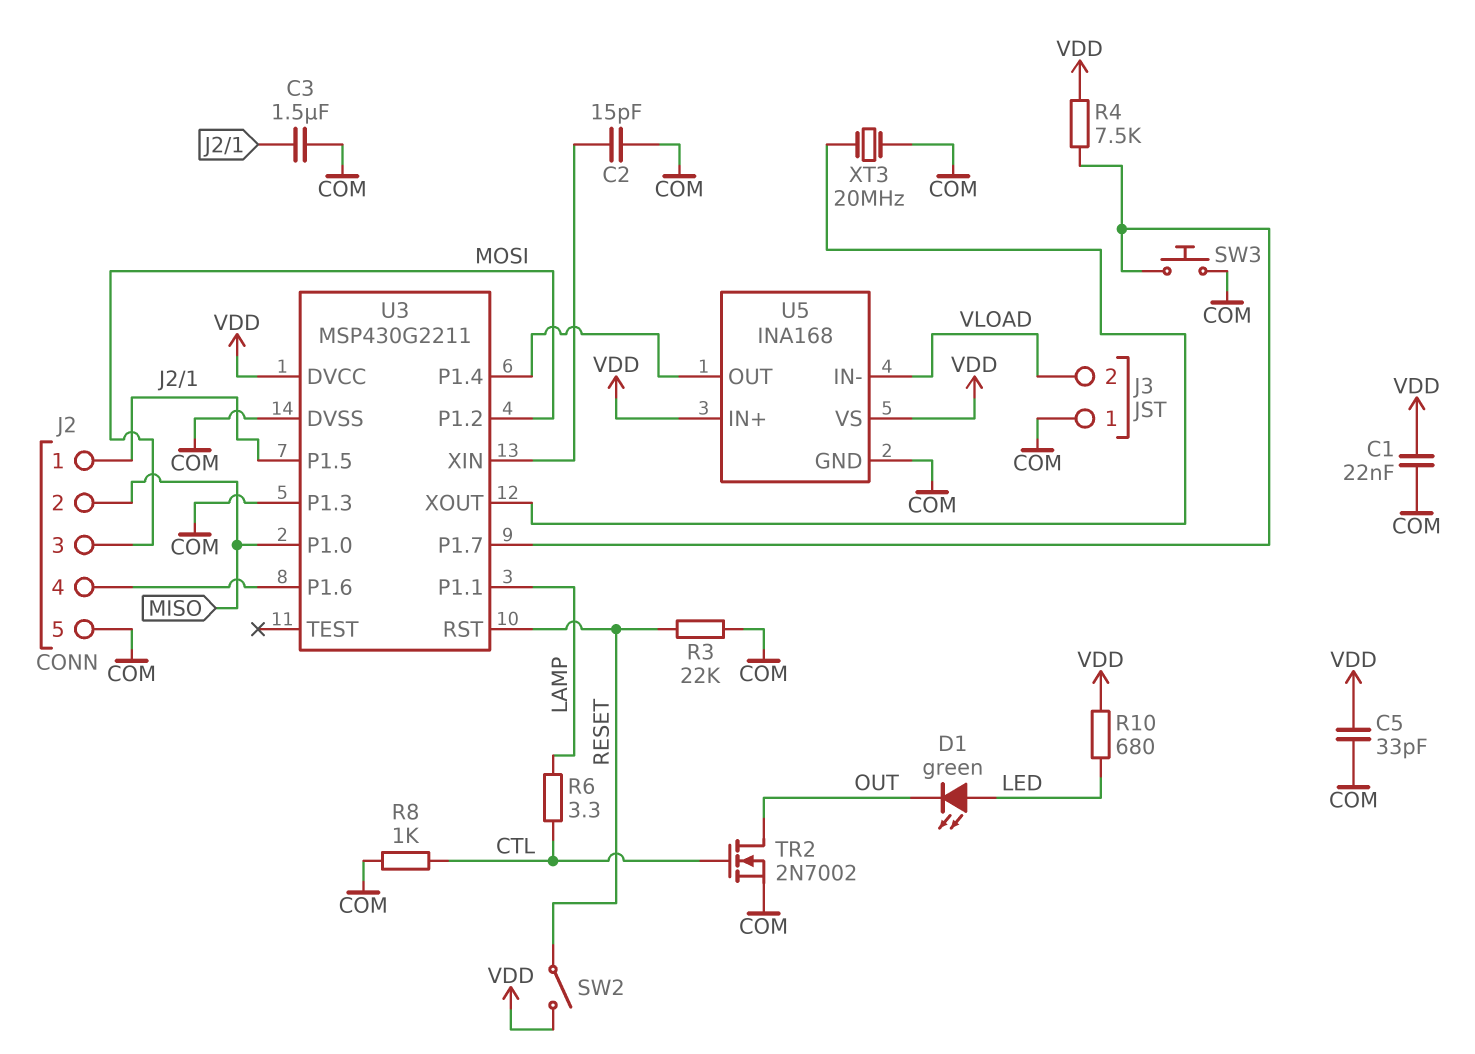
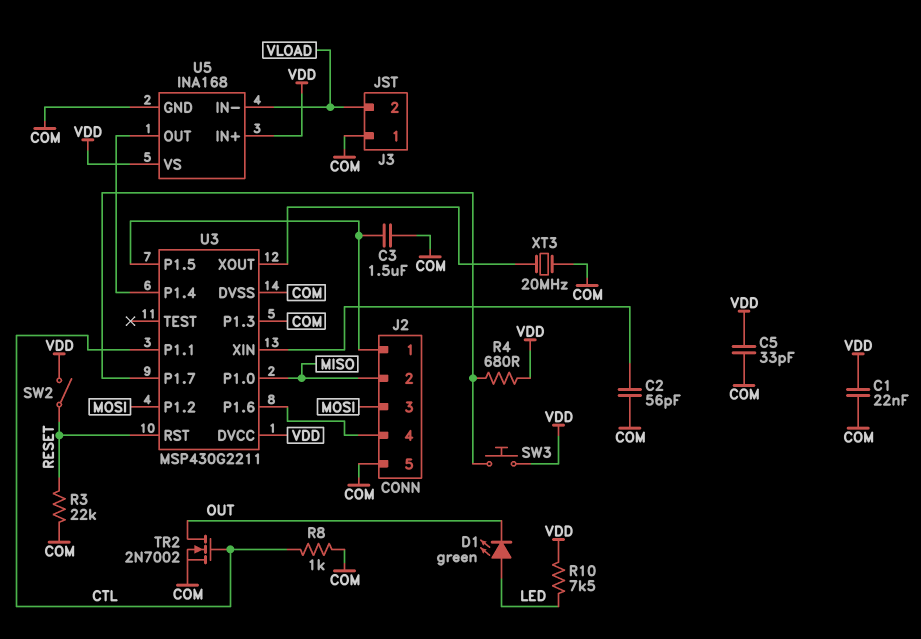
C2: 15pF (COM, U3/XIN) -> 56pF (COM, U3/XIN)
R4: 7.5k (U3/P1.7, VDD) -> 680 (U3/P1.7, VDD)
R6: 3.3 (CTL, LAMP) -> none
R10: 680 (LED, VDD) -> 7.5k (LED, VDD)
SW3: button (COM, U3/P1.7) -> button (U3/P1.7, VDD)
U3 pin P1.1: LAMP -> CTL

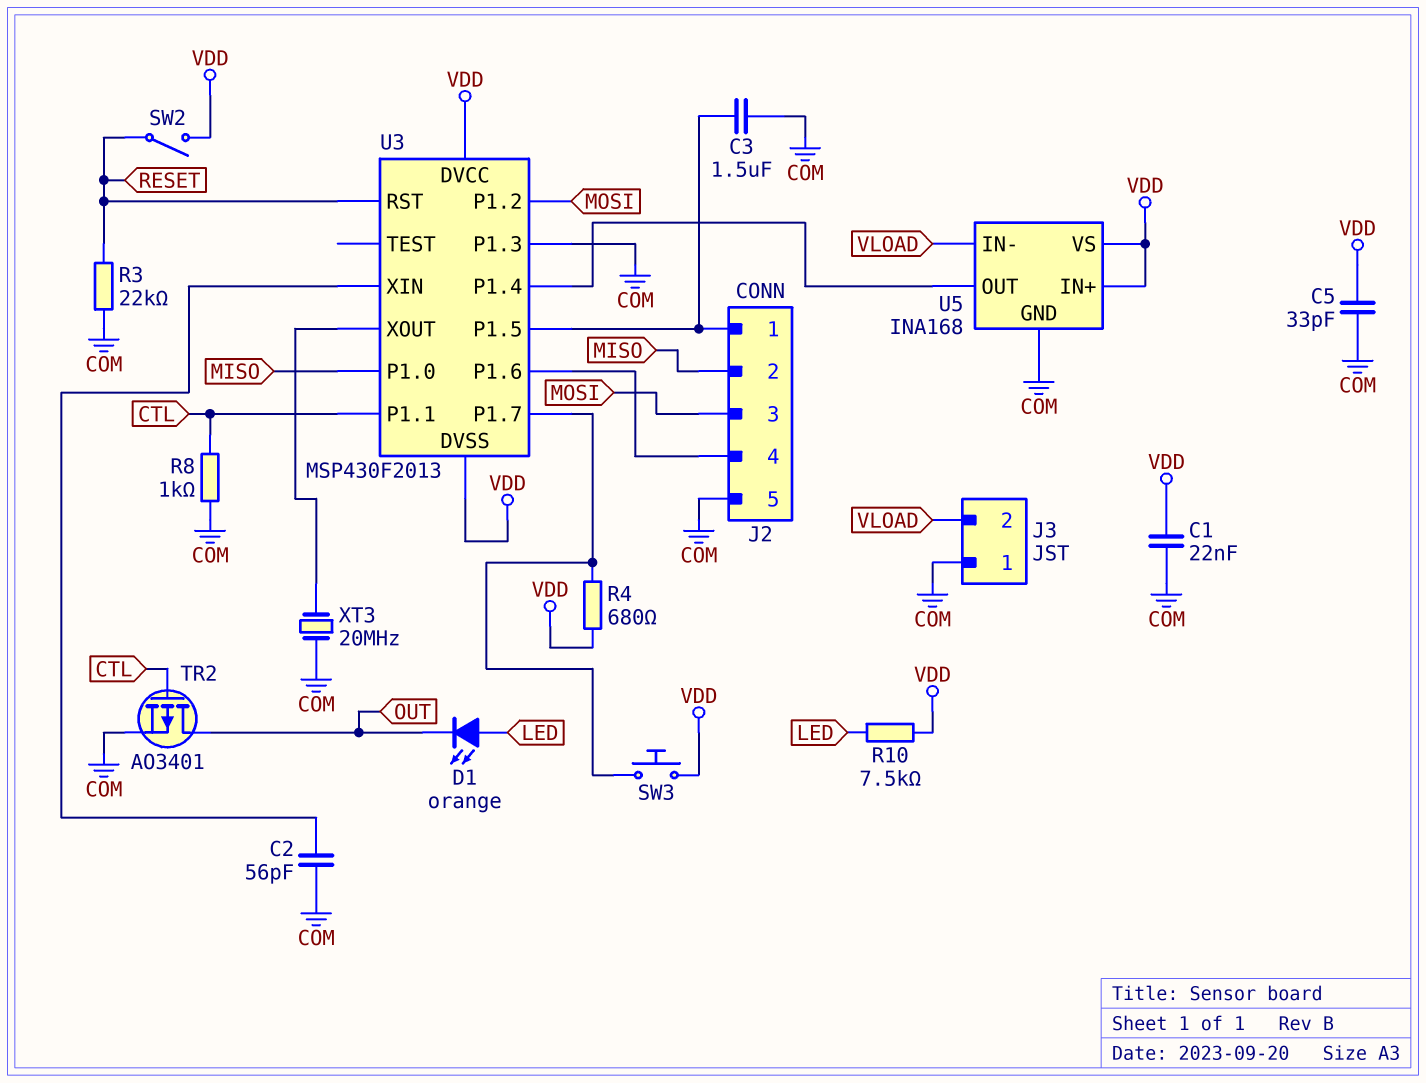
D1: LED green (A LED, K OUT) -> LED orange (A LED, K OUT)
TR2: NMOS 2N7002 (G CTL, D OUT, S COM) -> PMOS AO3401 (G CTL, D OUT, S COM)
U3: MSP430G2211 -> MSP430F2013
U3 pin DVSS: COM -> VDD

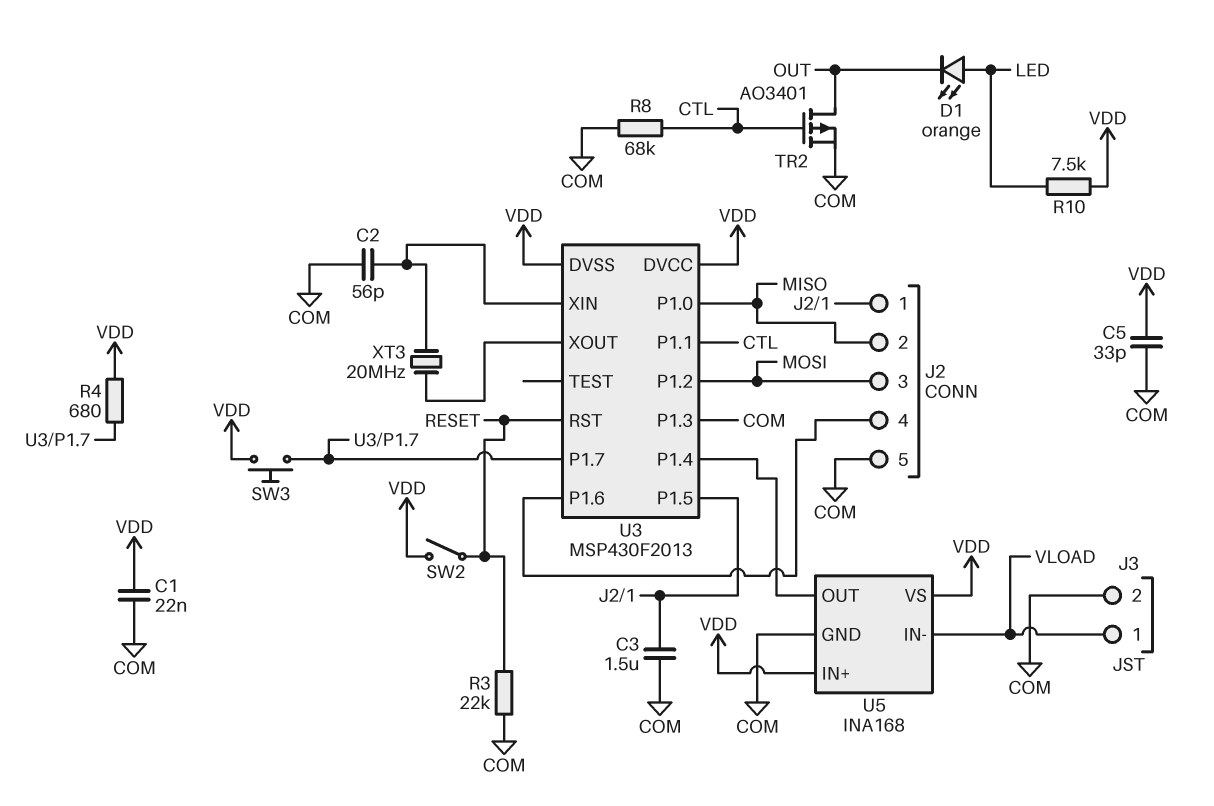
J3 pin 1: COM -> VLOAD
J3 pin 2: VLOAD -> COM
R8: 1k (COM, CTL) -> 68k (COM, CTL)
XT3: 20MHz (COM, U3/XOUT) -> 20MHz (U3/XIN, U3/XOUT)

